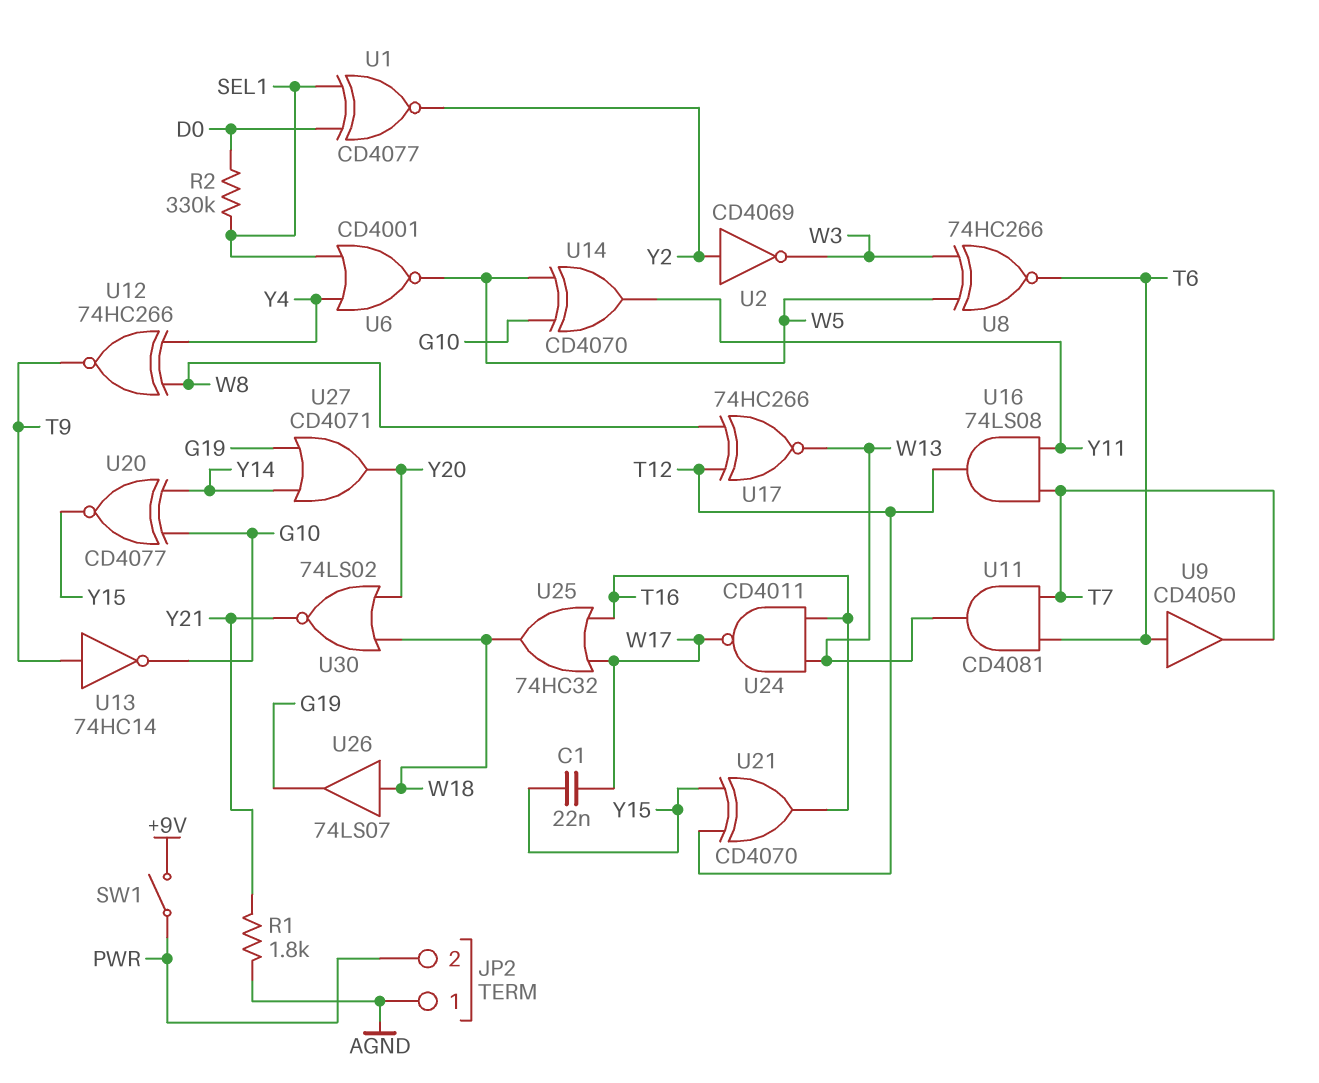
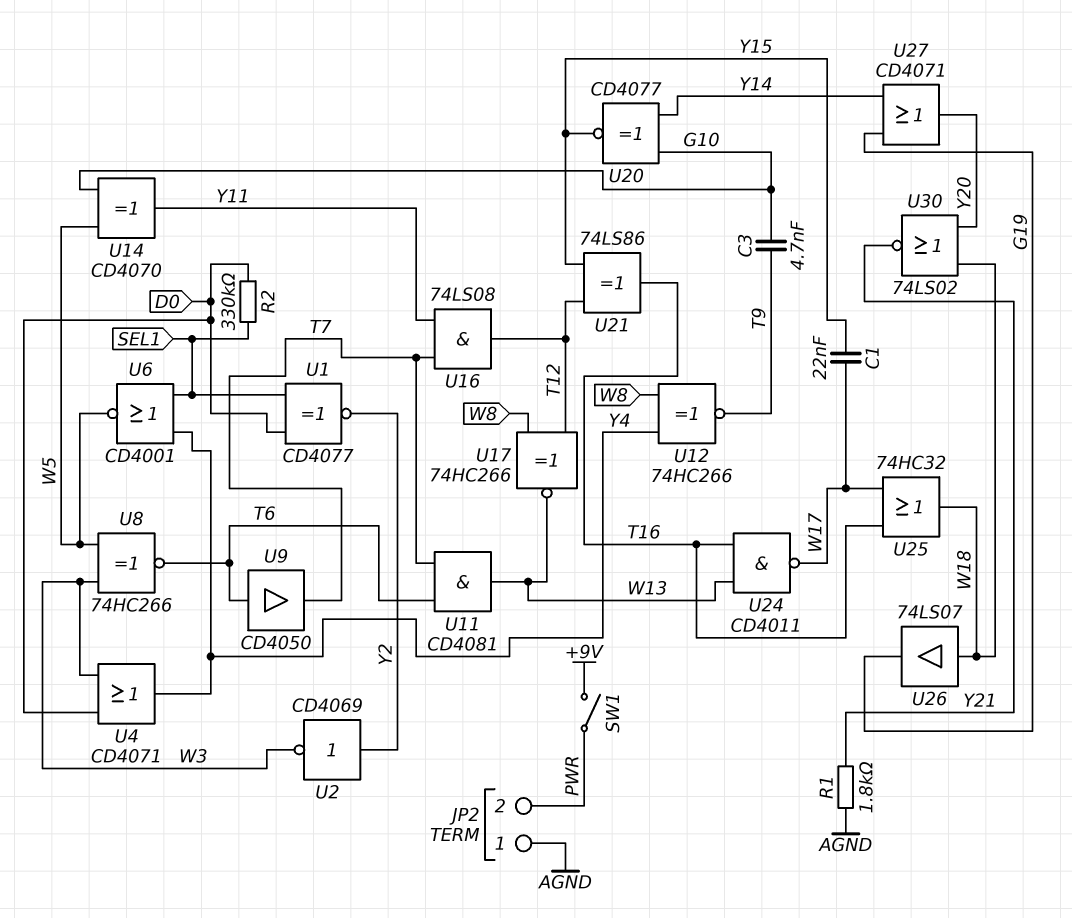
C3: none -> 4.7nF (G10, T9)
U4: none -> OR CD4071 (in D0, in W3, out Y4)
U13: NOT 74HC14 (in T9, out G10) -> none
U21: XOR CD4070 (in T12, in Y15, out T16) -> XOR 74LS86 (in T12, in Y15, out T16)

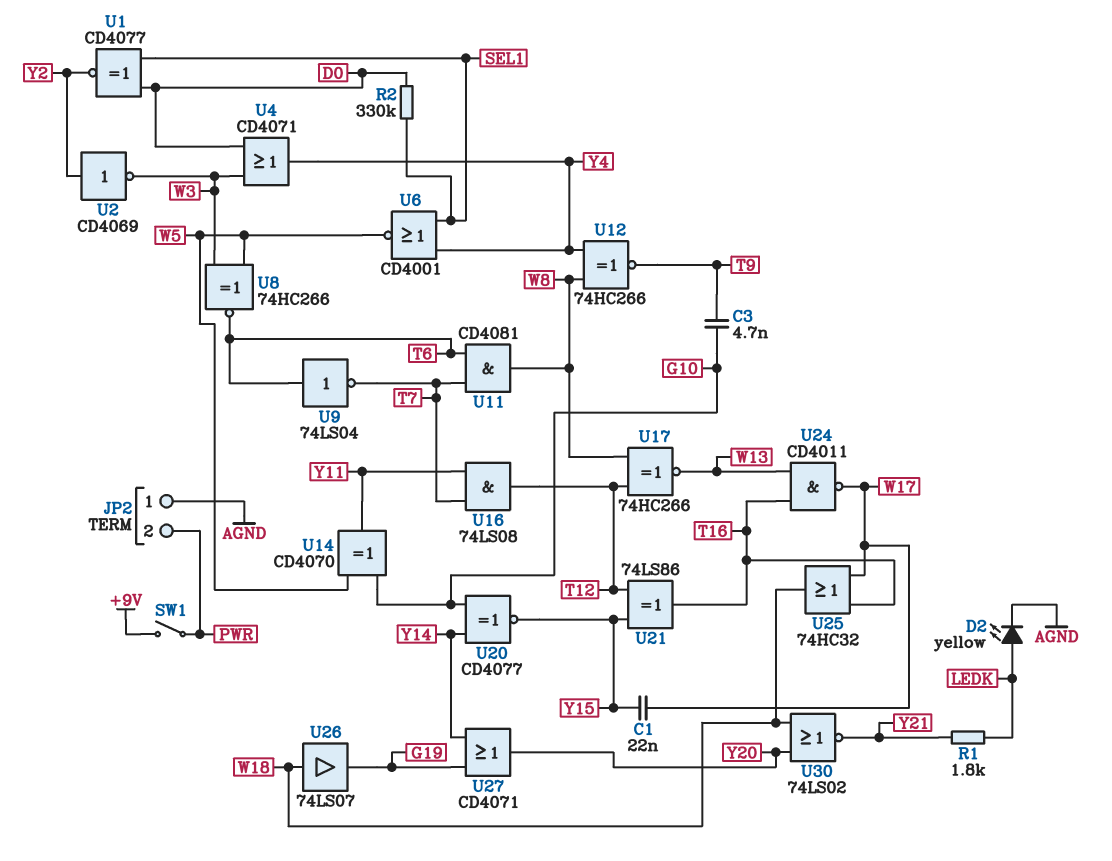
D2: none -> LED yellow (A LEDK, K AGND)
R1: 1.8k (AGND, Y21) -> 1.8k (LEDK, Y21)
U9: buffer CD4050 (in T6, out T7) -> NOT 74LS04 (in T6, out T7)
U11: AND CD4081 (in T6, in T7, out W13) -> AND CD4081 (in T6, in T7, out W8)

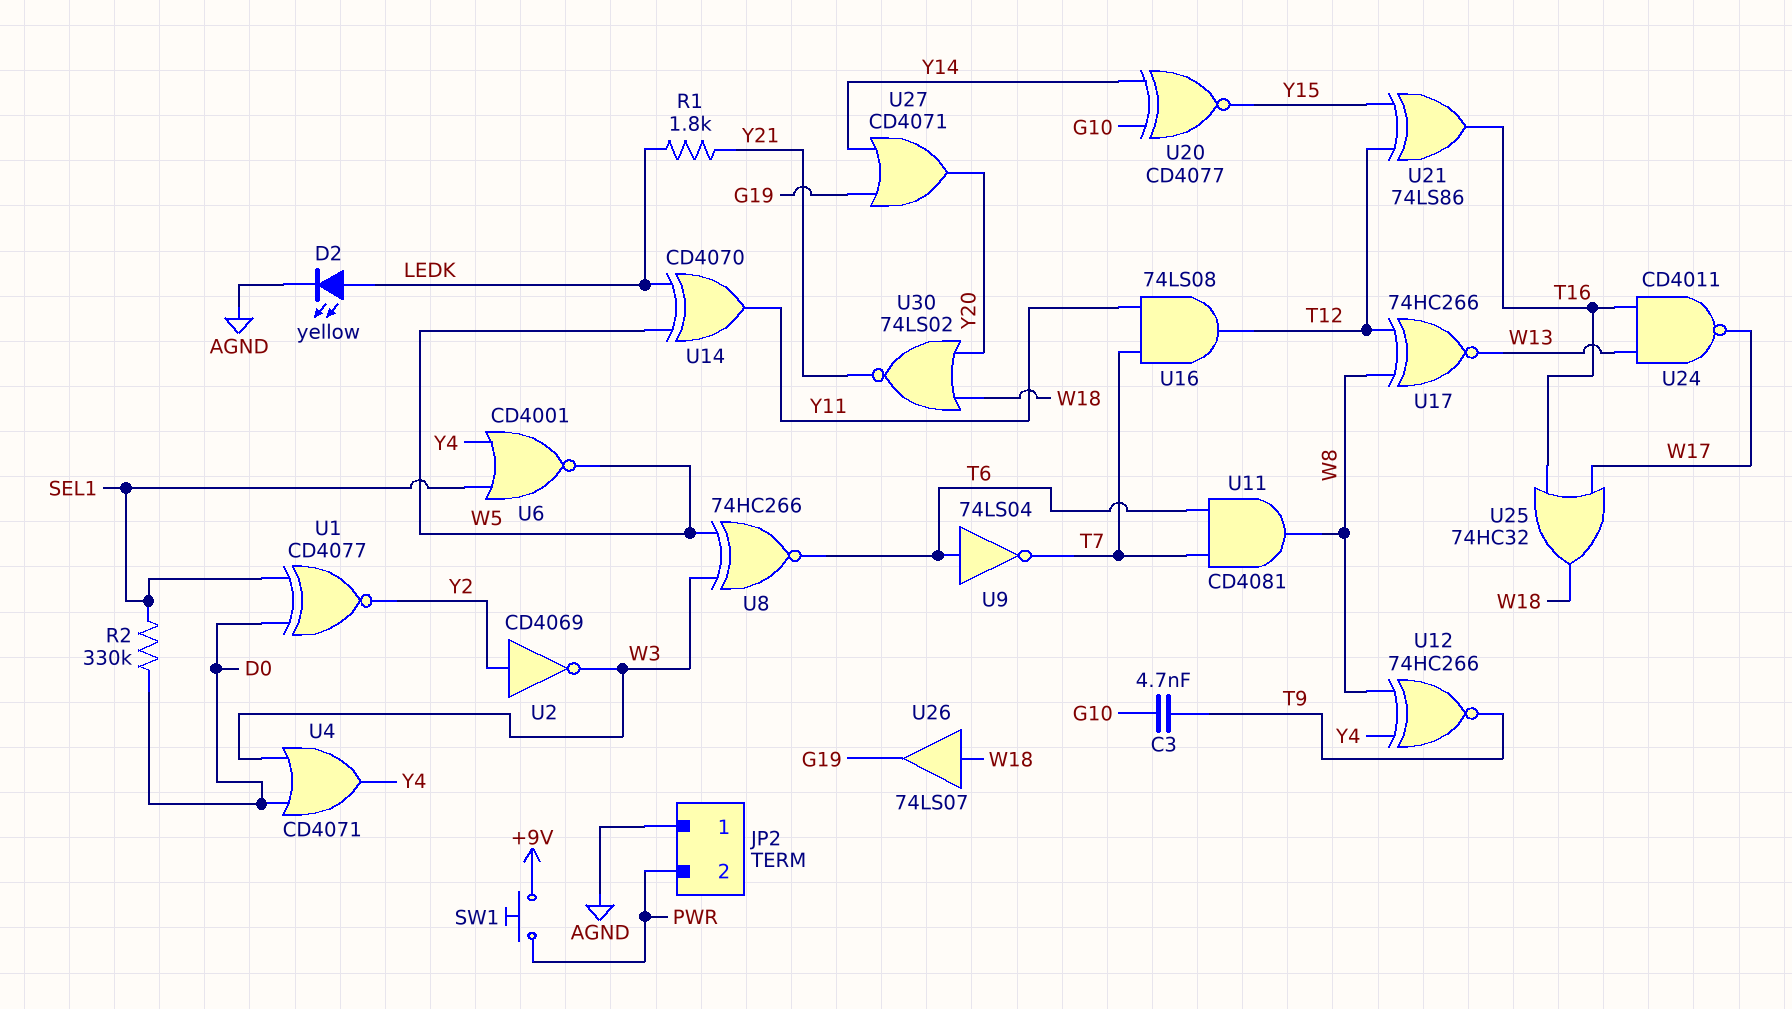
C1: 22nF (W17, Y15) -> none
SW1: switch (+9V, PWR) -> button (+9V, PWR)
U14: XOR CD4070 (in G10, in W5, out Y11) -> XOR CD4070 (in LEDK, in W5, out Y11)

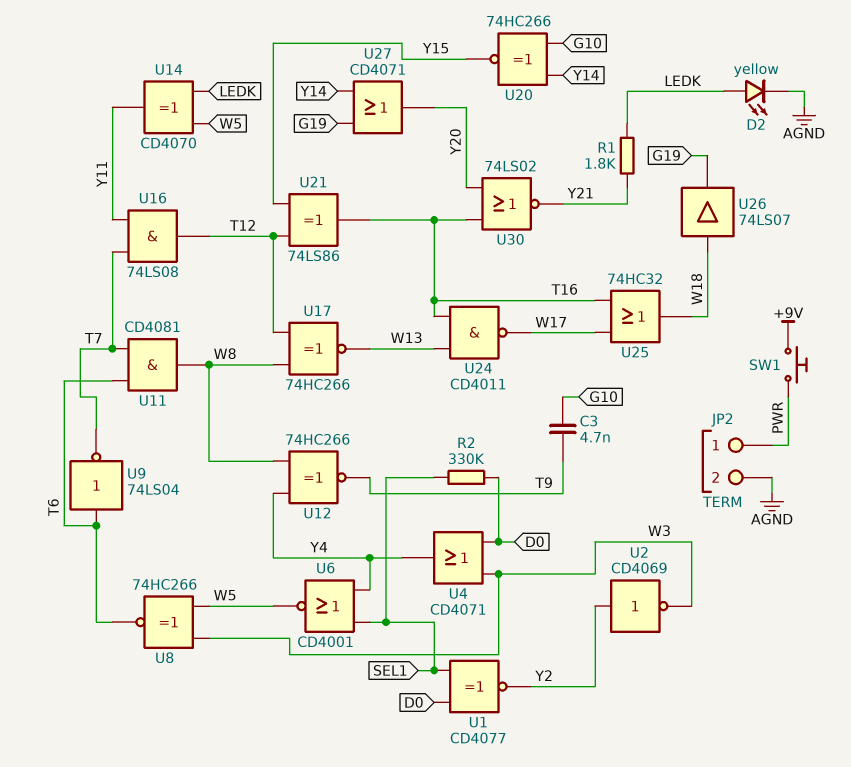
JP2 pin 1: AGND -> PWR
JP2 pin 2: PWR -> AGND
U20: XNOR CD4077 (in G10, in Y14, out Y15) -> XNOR 74HC266 (in G10, in Y14, out Y15)
U30: NOR 74LS02 (in W18, in Y20, out Y21) -> NOR 74LS02 (in T16, in Y20, out Y21)

